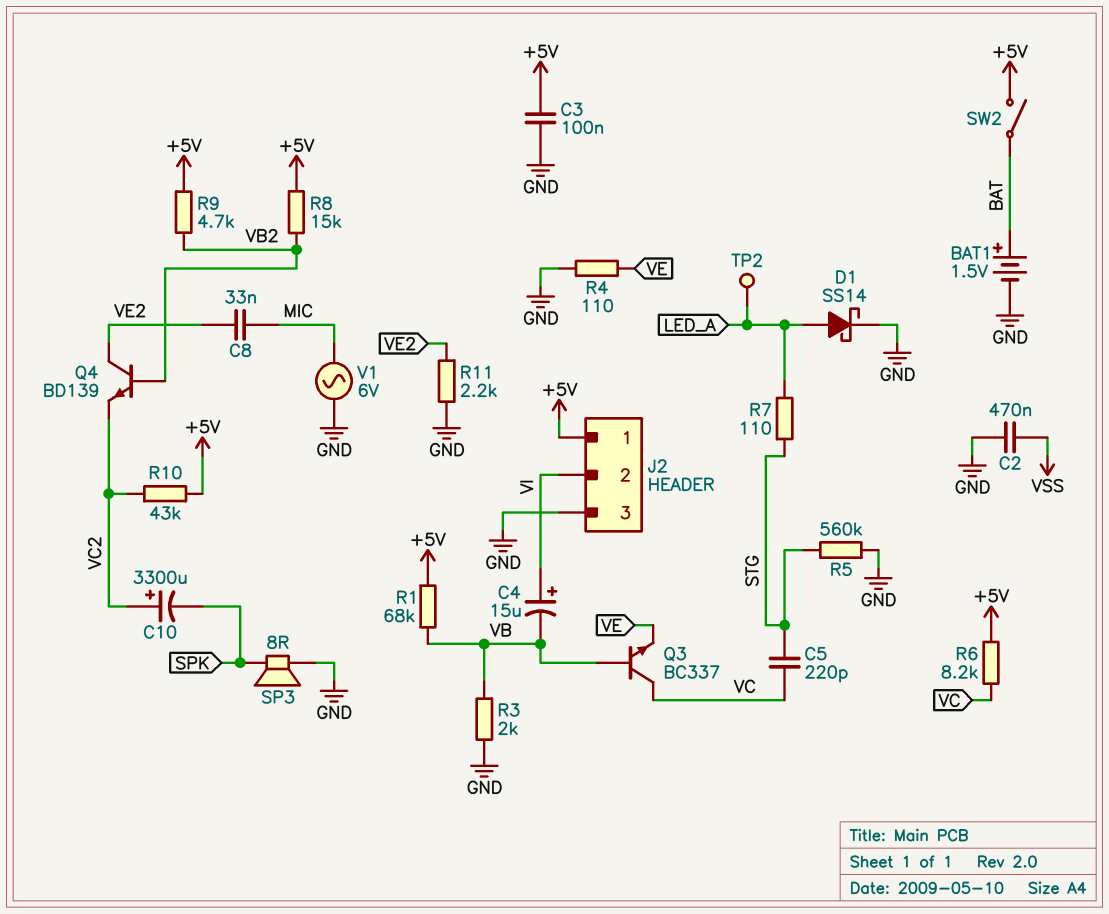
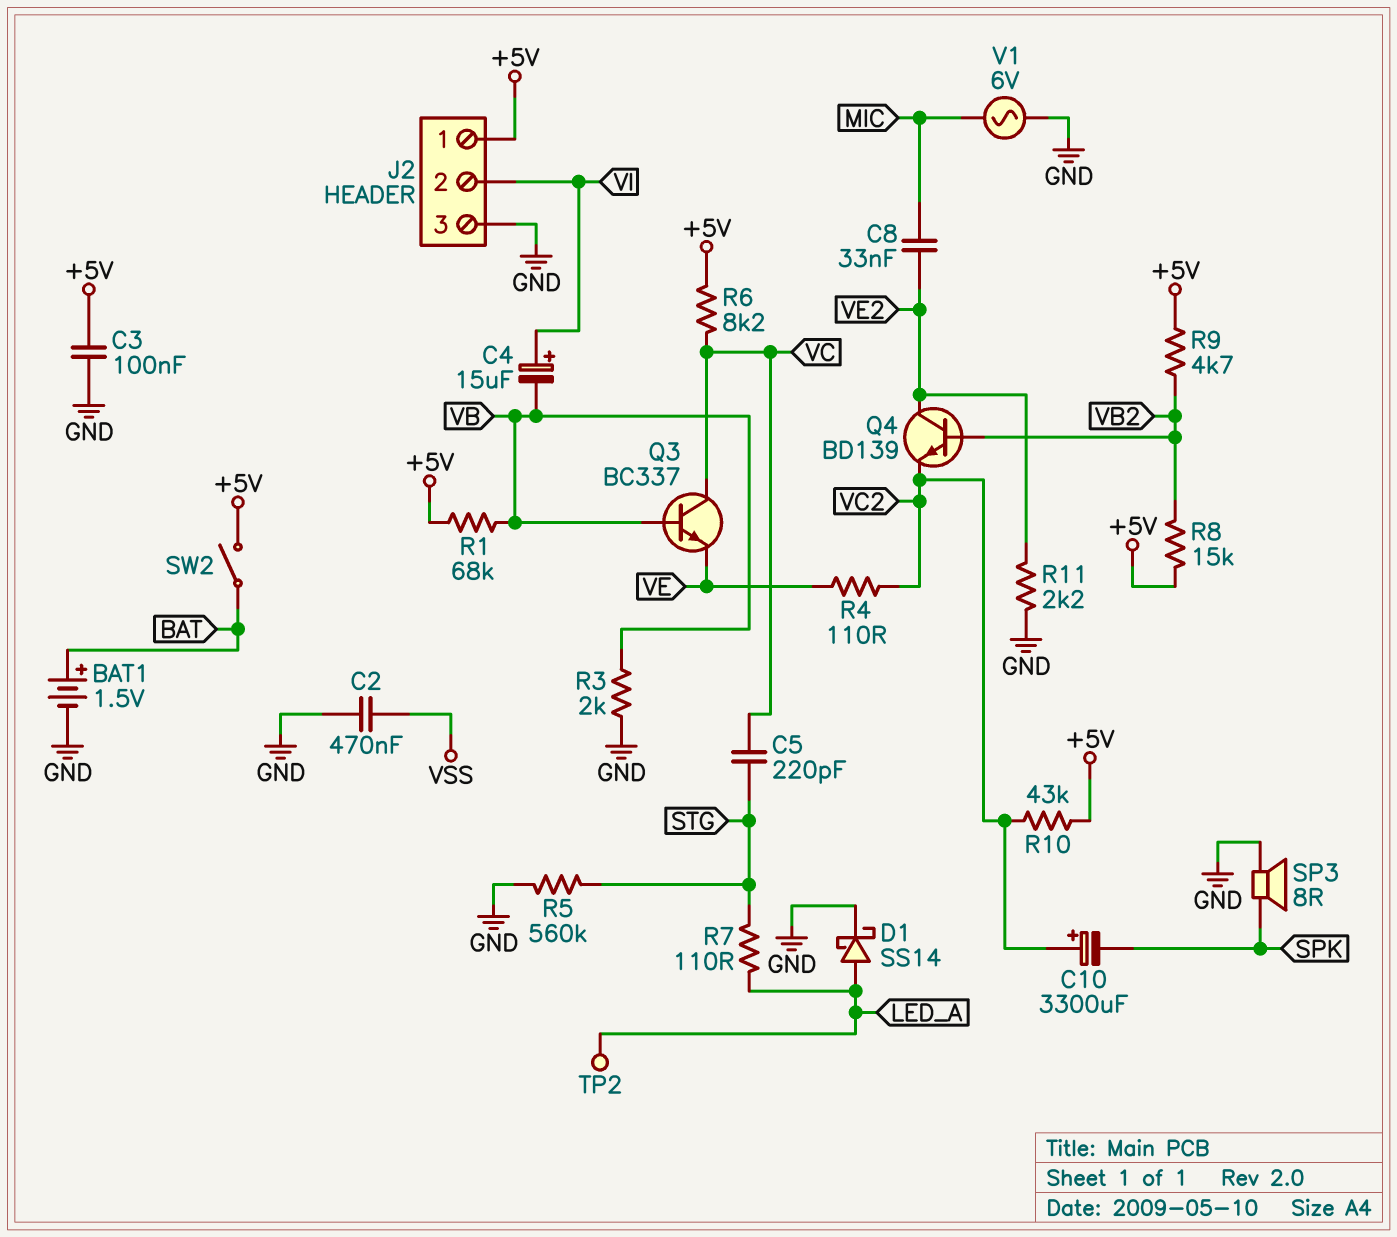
R4: 110 (GND, VE) -> 110 (VC2, VE)

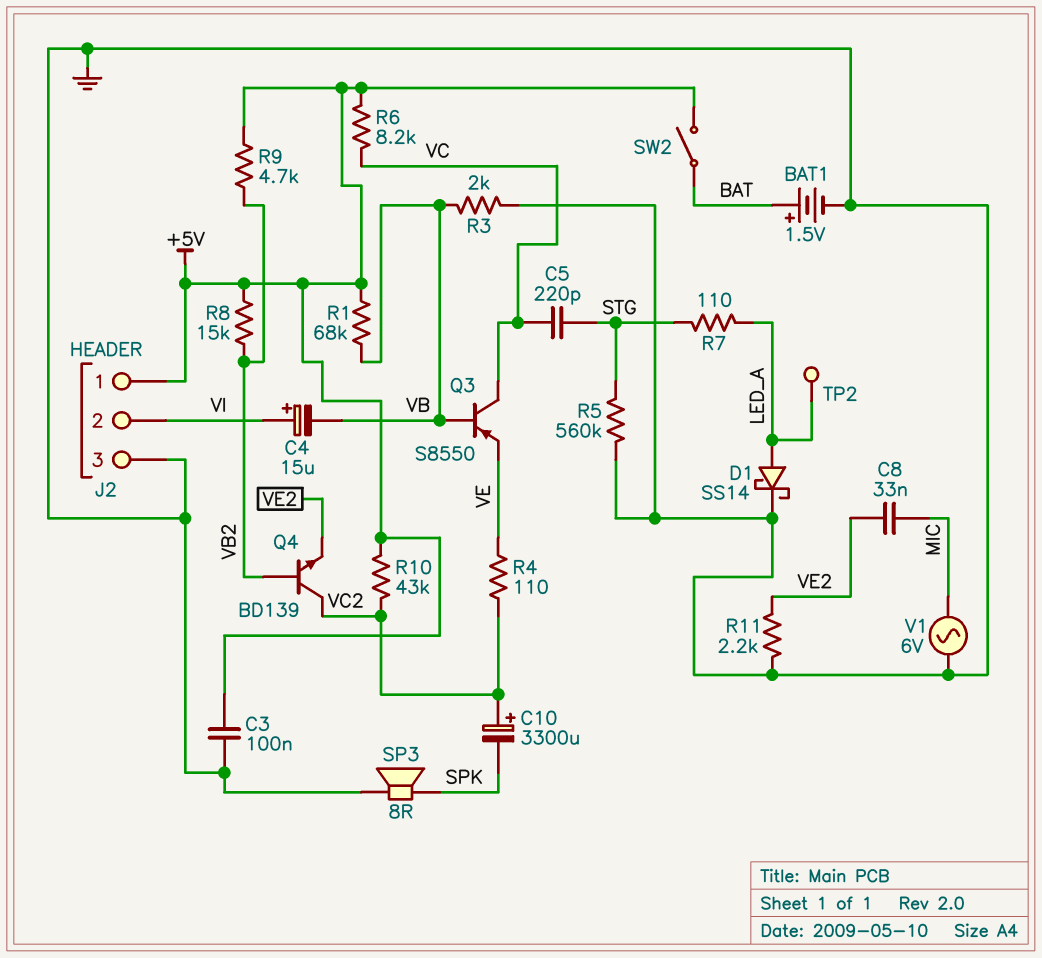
C2: 470nF (GND, VSS) -> none
Q3: NPN BC337 (B VB, C VC, E VE) -> PNP S8550 (B VB, C VC, E VE)
Q4: NPN BD139 (B VB2, C VE2, E VC2) -> NPN BD139 (B VB2, C VC2, E VE2)

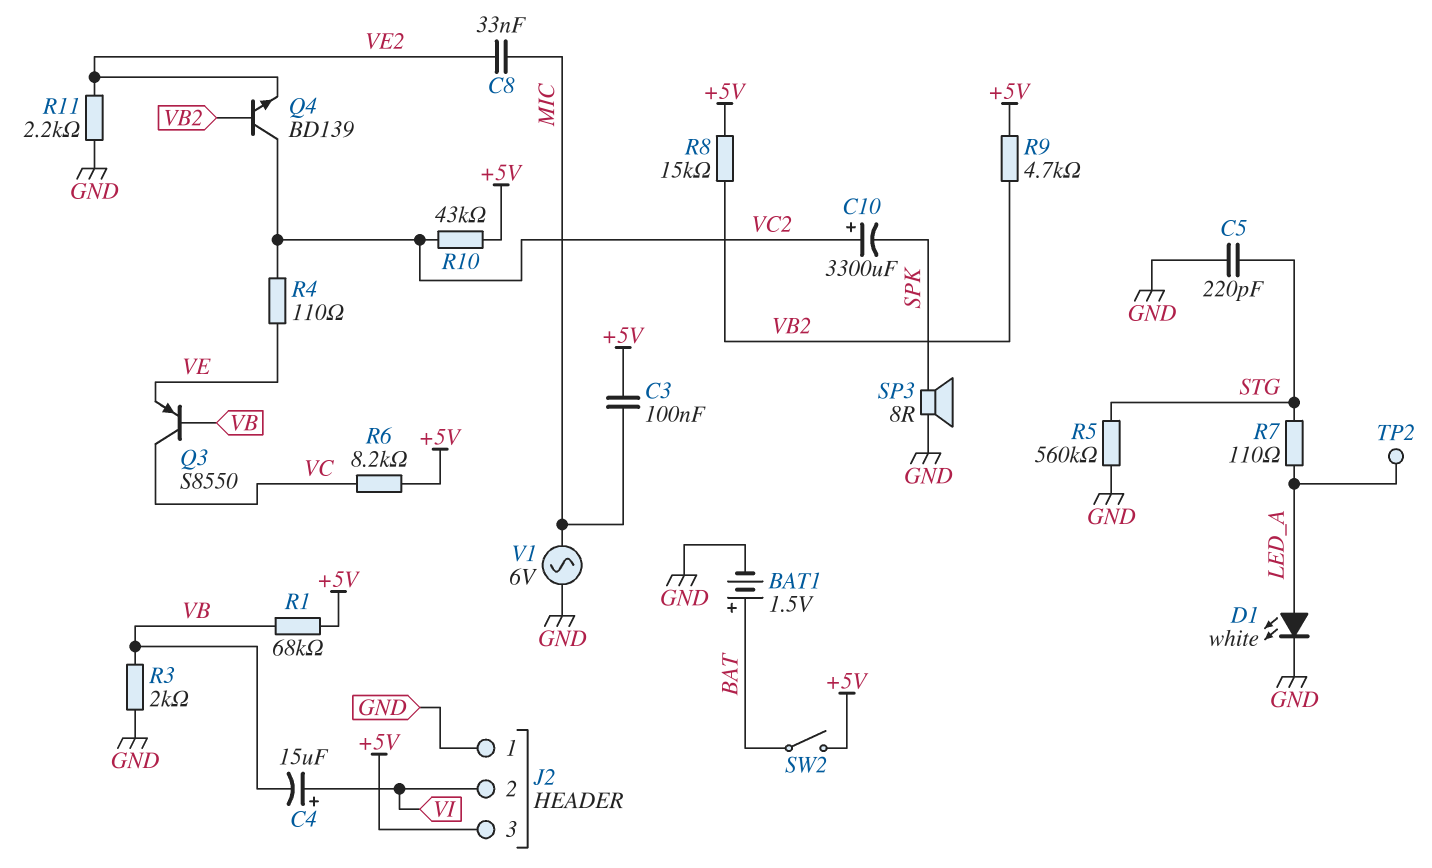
C3: 100nF (+5V, GND) -> 100nF (+5V, MIC)
C5: 220pF (STG, VC) -> 220pF (GND, STG)
D1: schottky SS14 (A LED_A, K GND) -> LED white (A LED_A, K GND)
J2 pin 1: +5V -> GND
J2 pin 3: GND -> +5V

